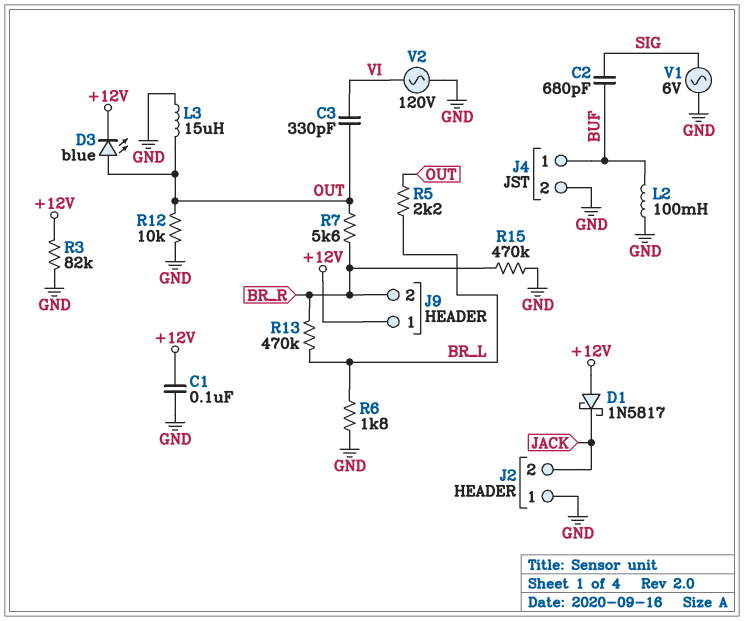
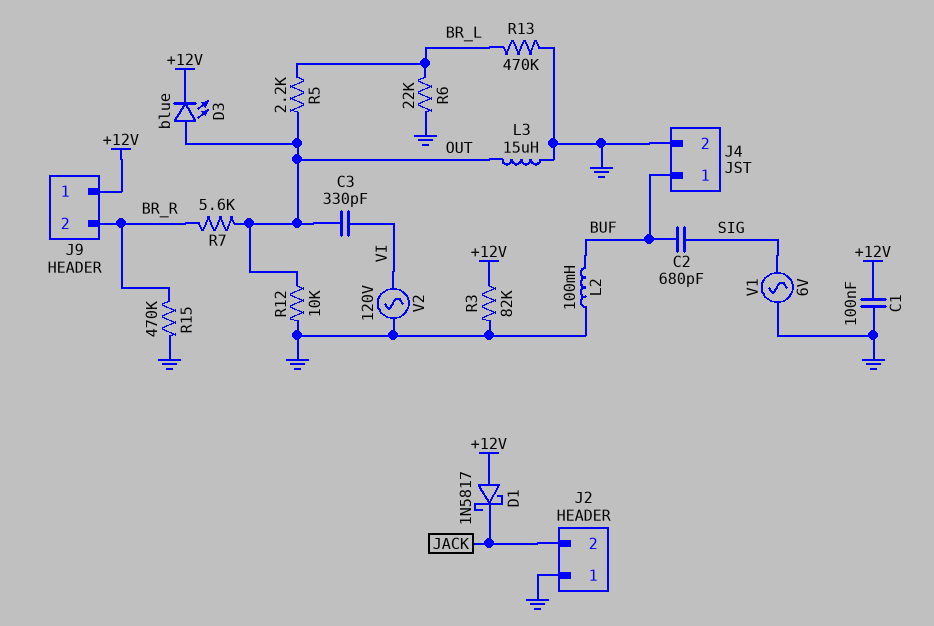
R6: 1.8k (BR_L, GND) -> 22k (BR_L, GND)
R13: 470k (BR_L, BR_R) -> 470k (BR_L, GND)

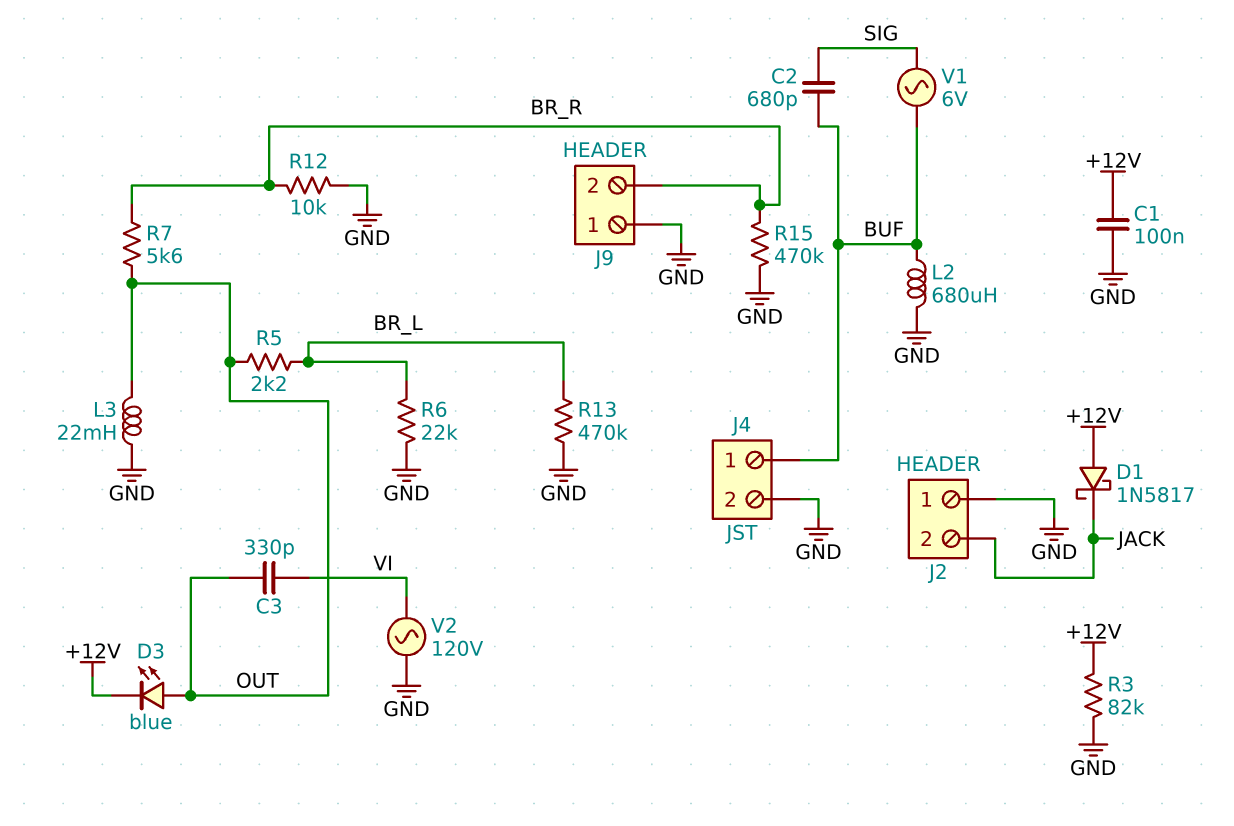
J9 pin 1: +12V -> GND
L2: 100mH (BUF, GND) -> 680uH (BUF, GND)
L3: 15uH (GND, OUT) -> 22mH (GND, OUT)
R12: 10k (GND, OUT) -> 10k (BR_R, GND)
V1: AC 6V (GND, SIG) -> AC 6V (BUF, SIG)

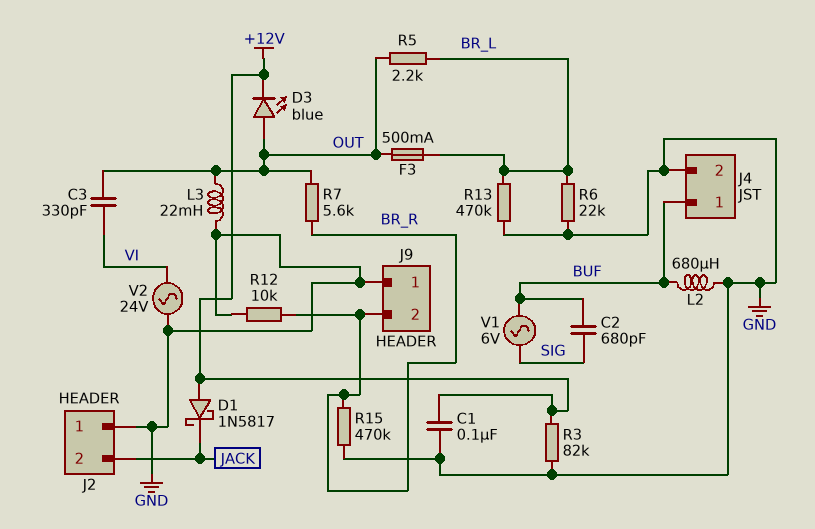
F3: none -> 500mA (BR_L, OUT)
V2: AC 120V (GND, VI) -> AC 24V (GND, VI)

